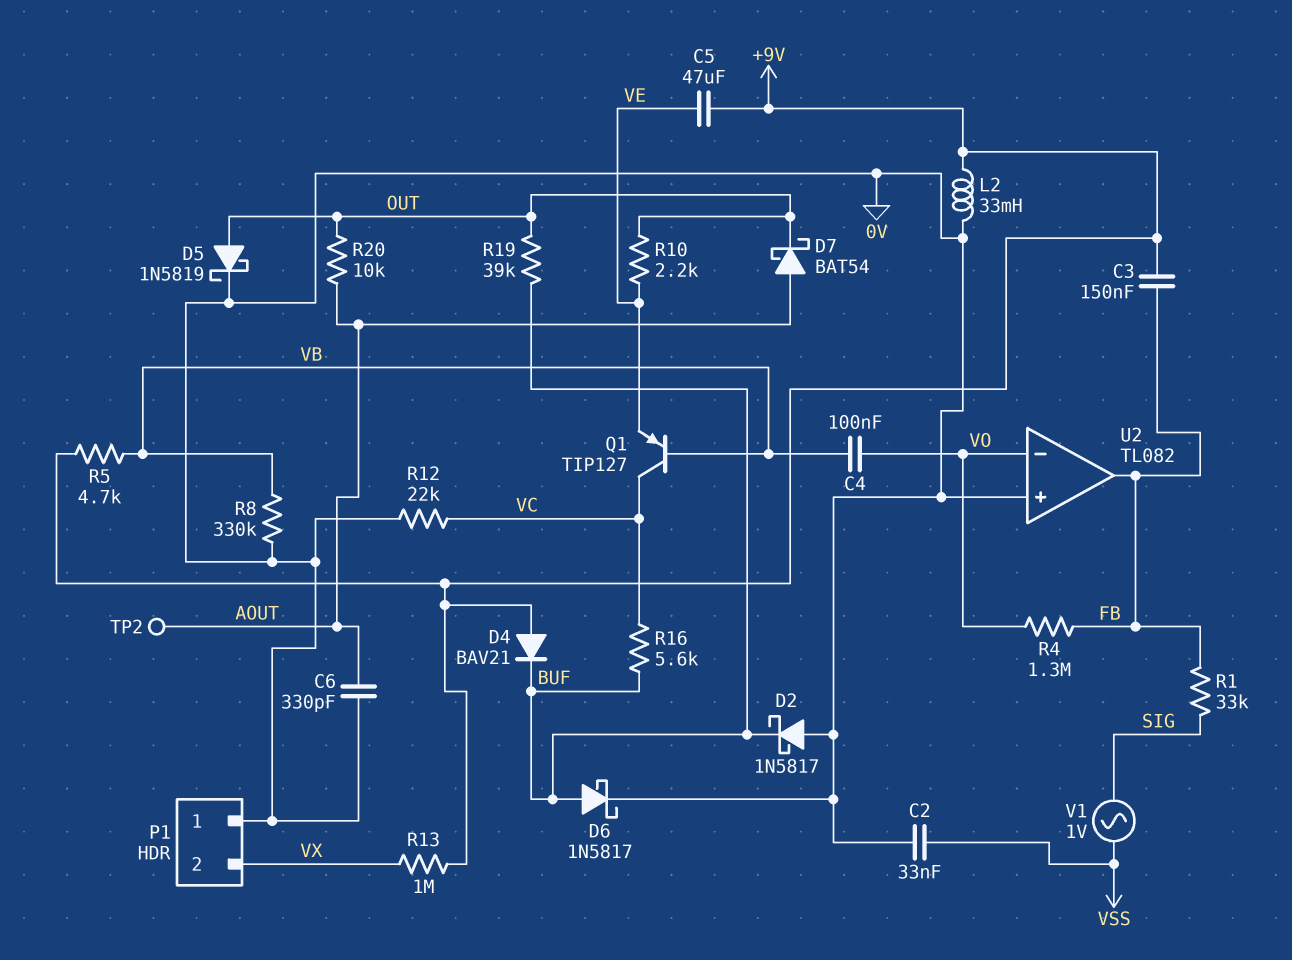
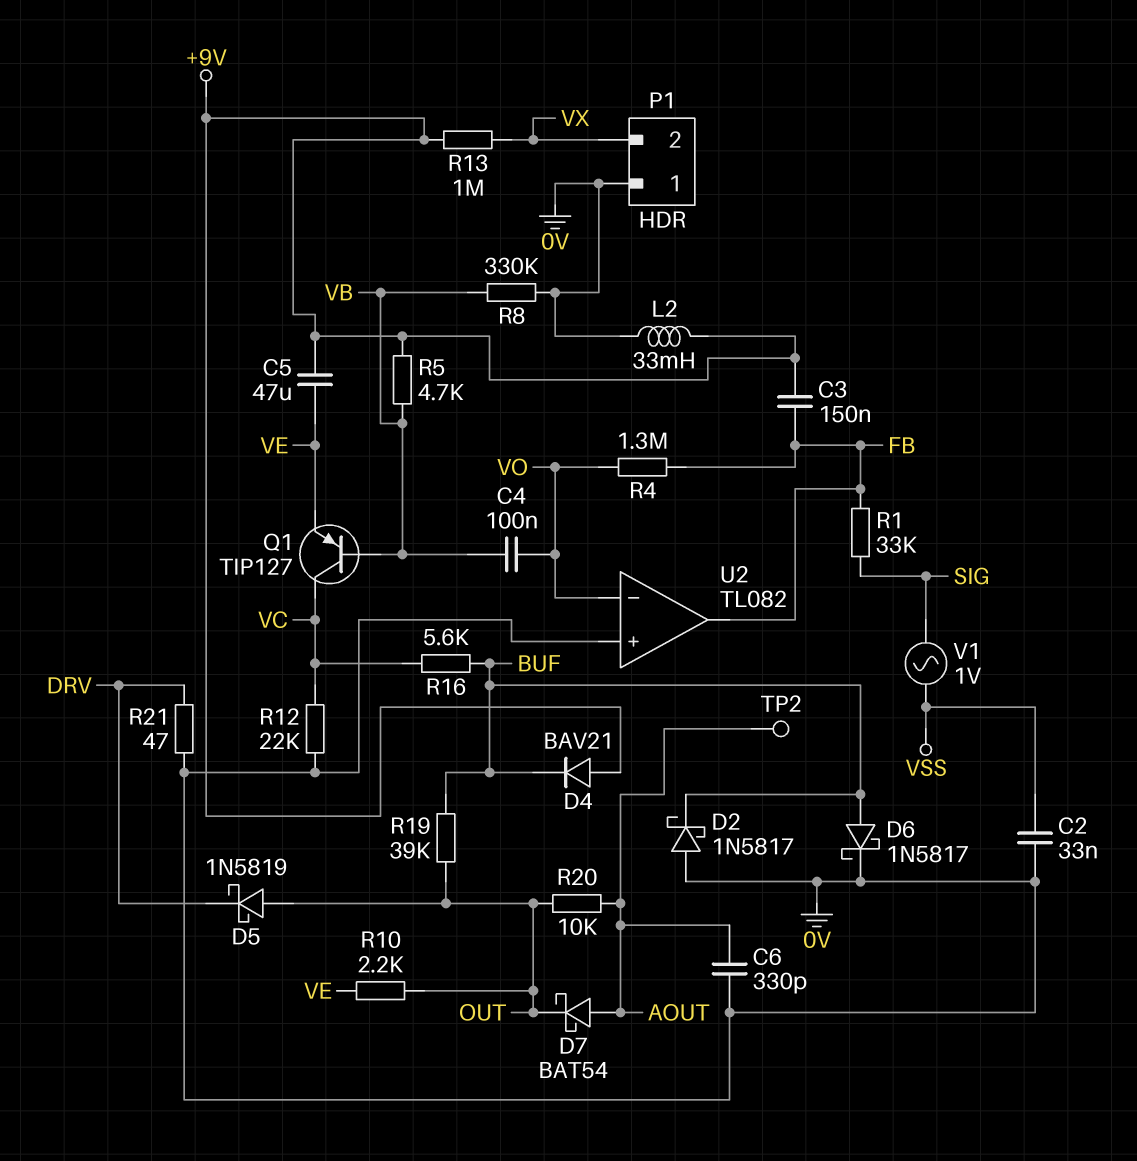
D5: schottky 1N5819 (A OUT, K 0V) -> schottky 1N5819 (A OUT, K DRV)
R21: none -> 47 (0V, DRV)

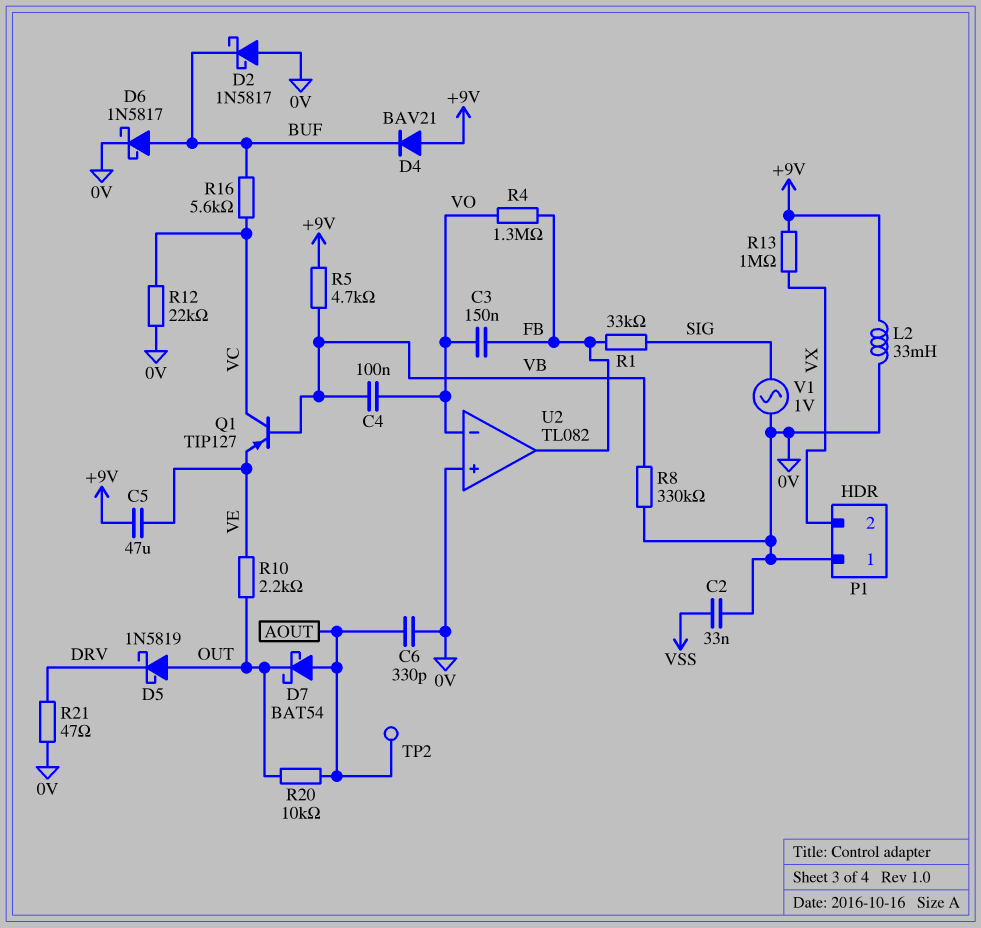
C3: 150nF (+9V, FB) -> 150nF (FB, VO)
R19: 39k (BUF, OUT) -> none
V1: AC 1V (SIG, VSS) -> AC 1V (0V, SIG)

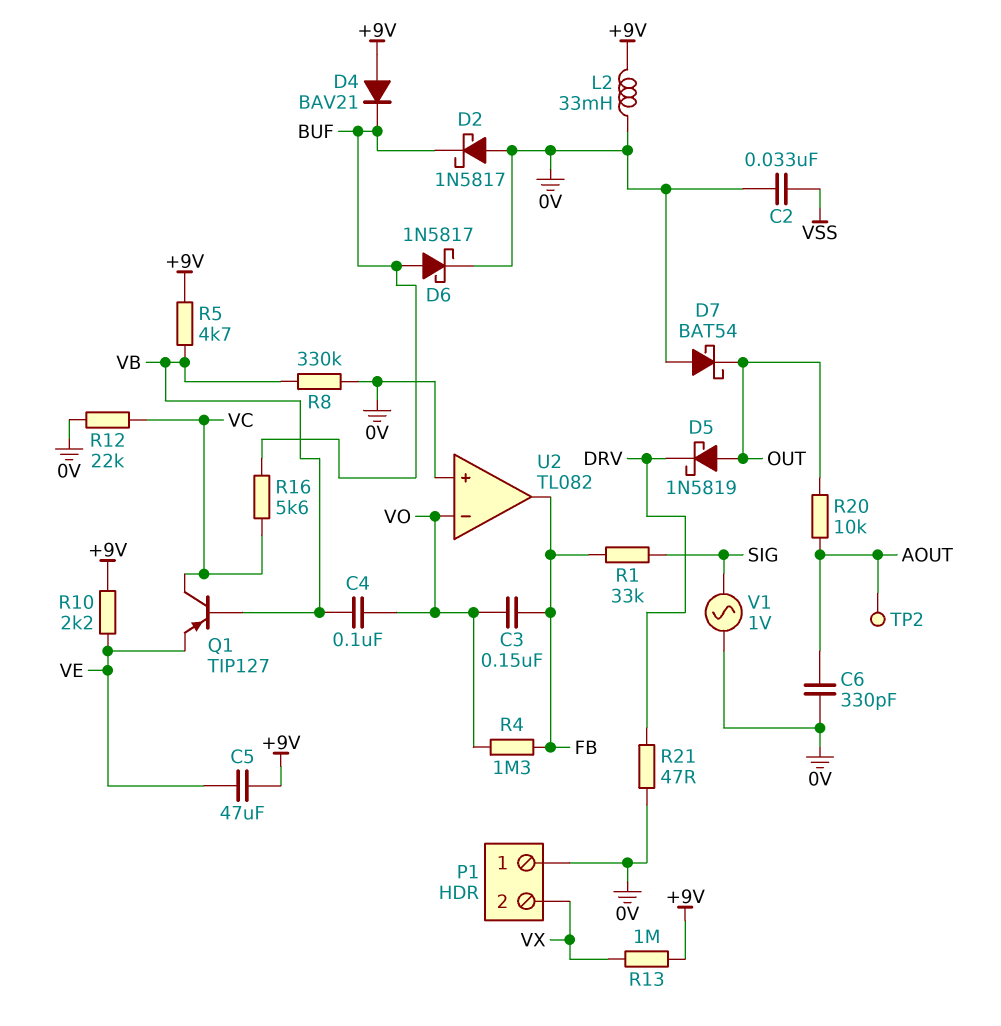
D7: schottky BAT54 (A AOUT, K OUT) -> schottky BAT54 (A 0V, K OUT)
R10: 2.2k (OUT, VE) -> 2.2k (+9V, VE)

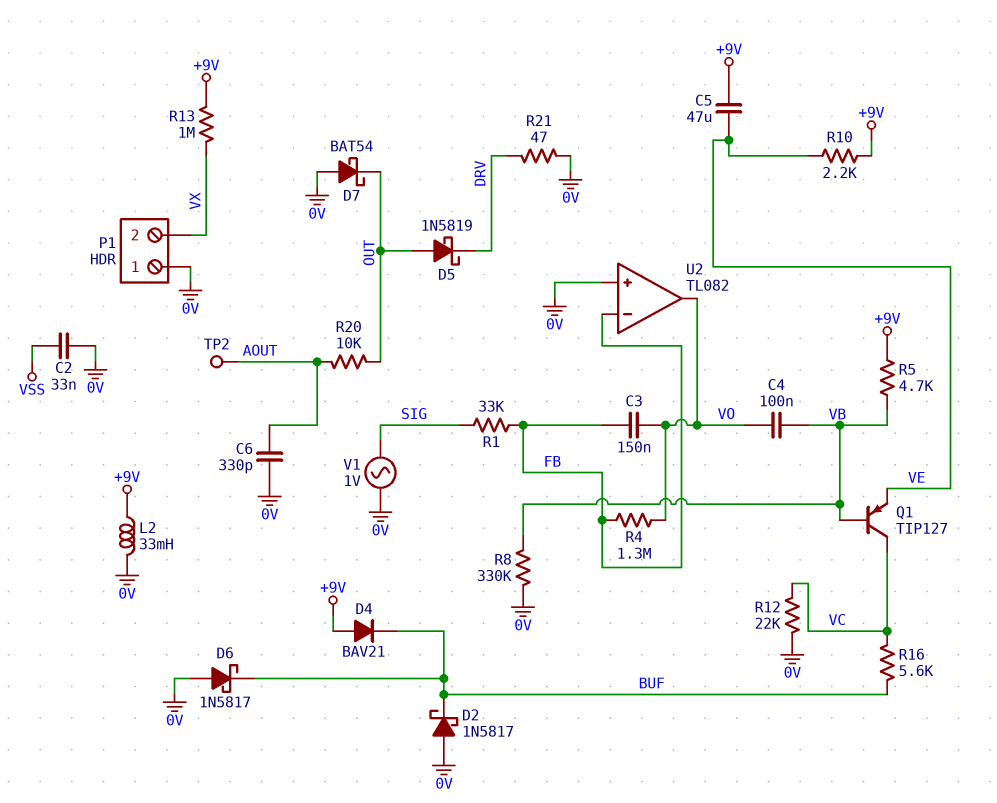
D6: schottky 1N5817 (A BUF, K 0V) -> schottky 1N5817 (A 0V, K BUF)
U2 pin in-: VO -> FB
U2 pin out: FB -> VO

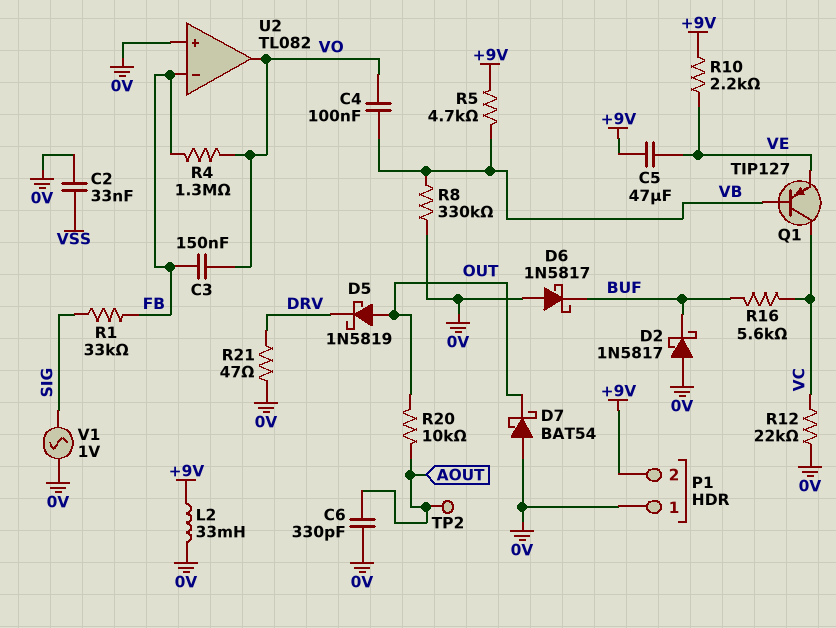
D4: diode BAV21 (A +9V, K BUF) -> none
P1 pin 2: VX -> +9V
R13: 1M (+9V, VX) -> none

